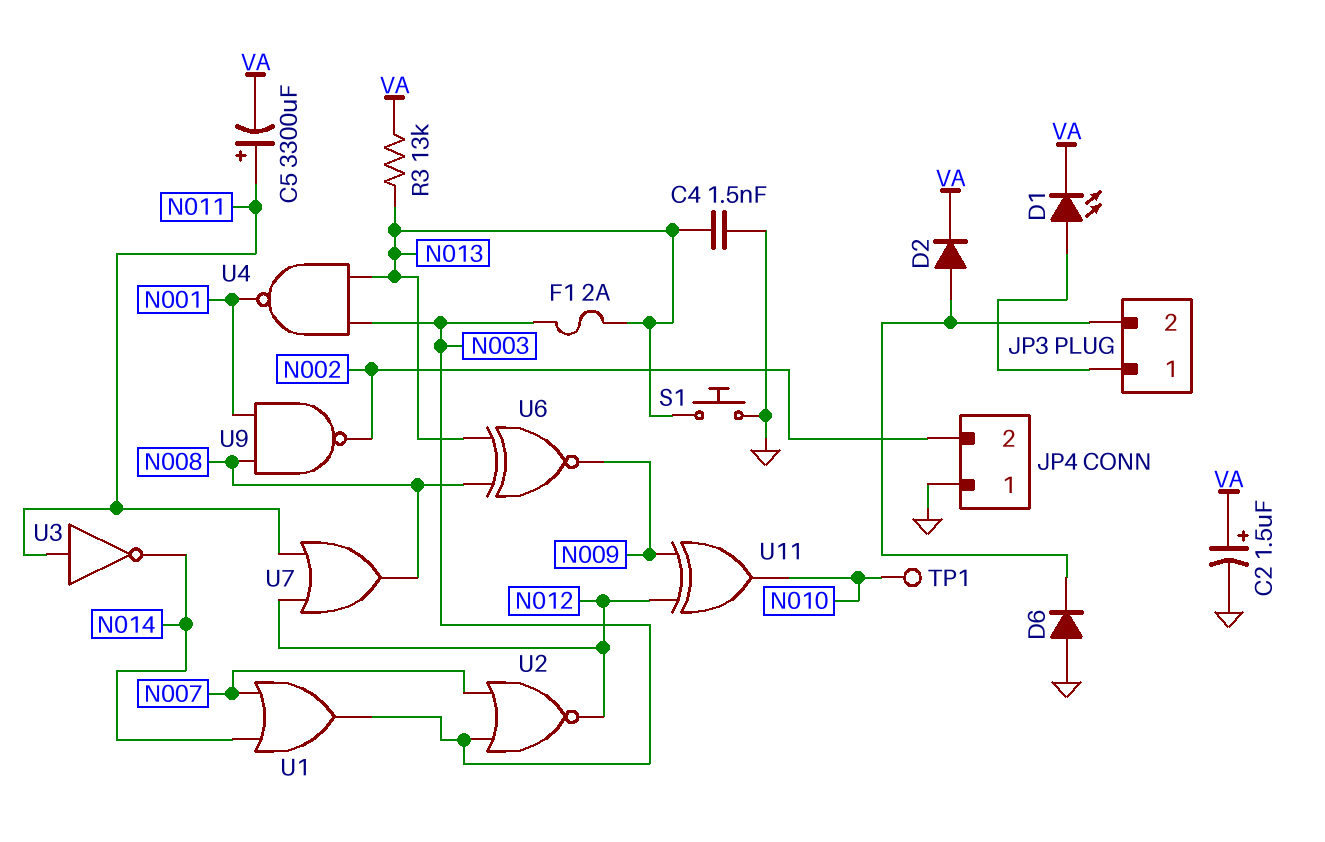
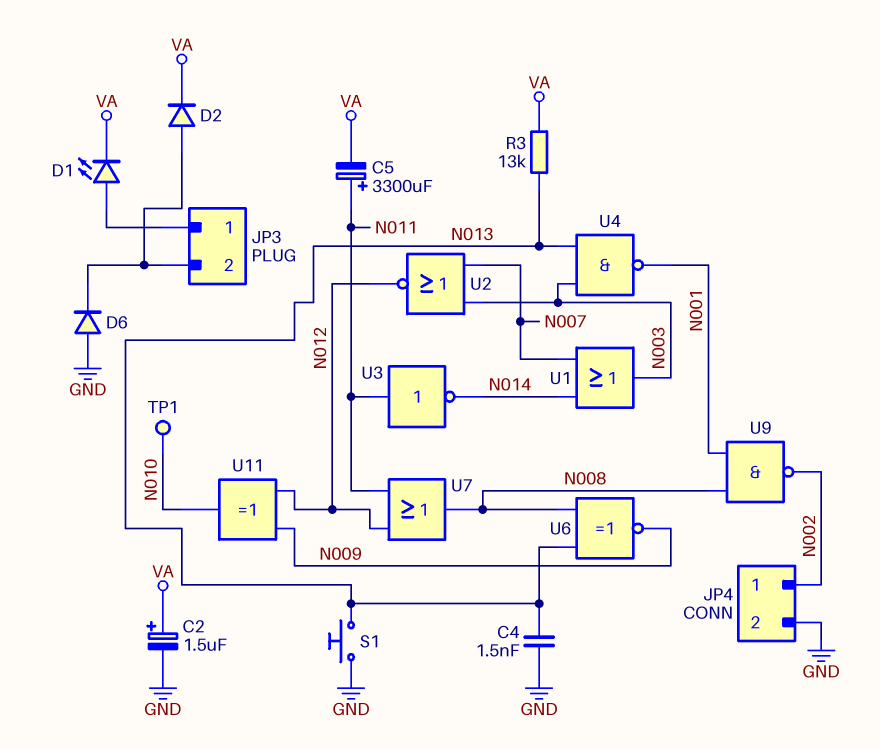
F1: 2A (N003, N013) -> none
JP4 pin 1: GND -> N002
JP4 pin 2: N002 -> GND

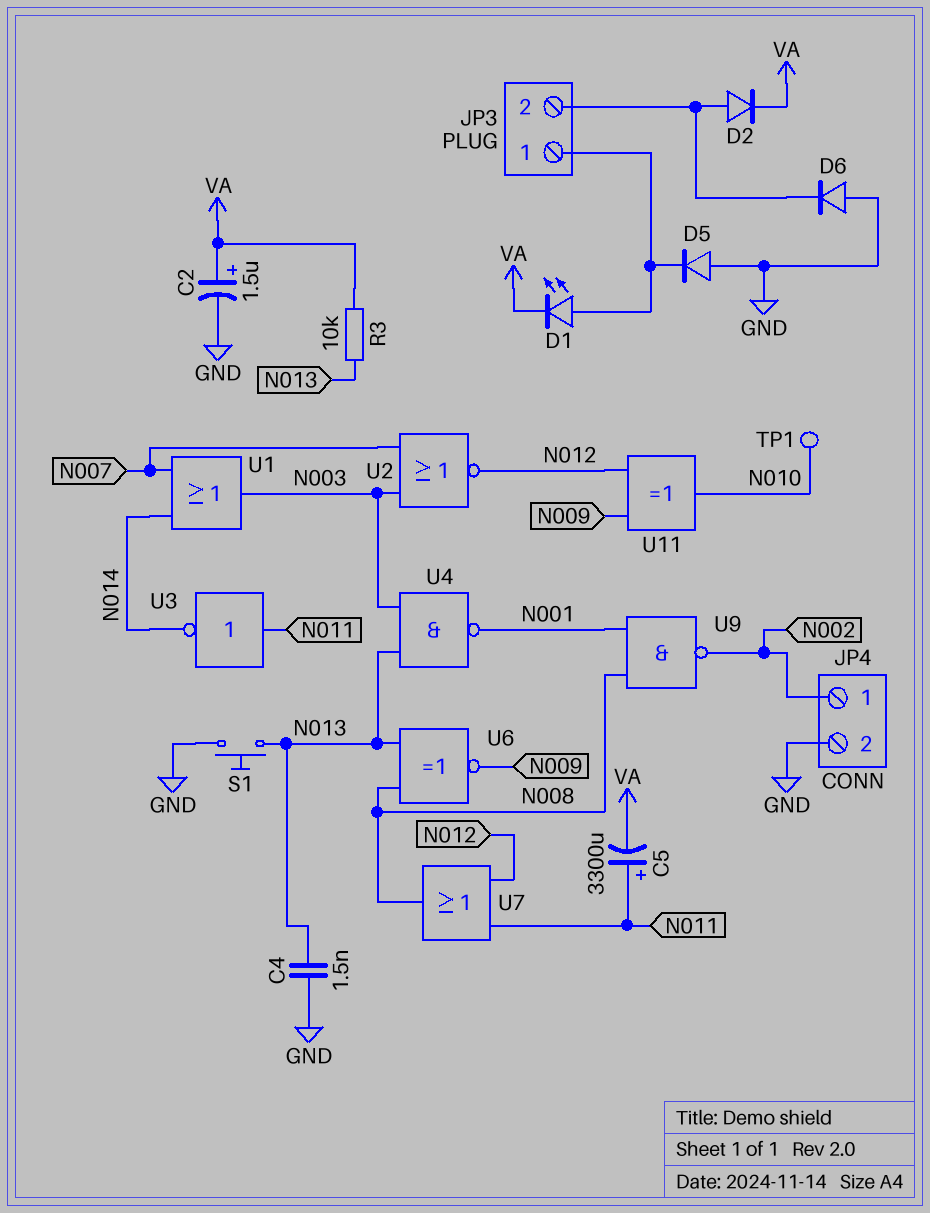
D5: none -> diode (A GND, K JP3/1)
R3: 13k (N013, VA) -> 10k (N013, VA)

